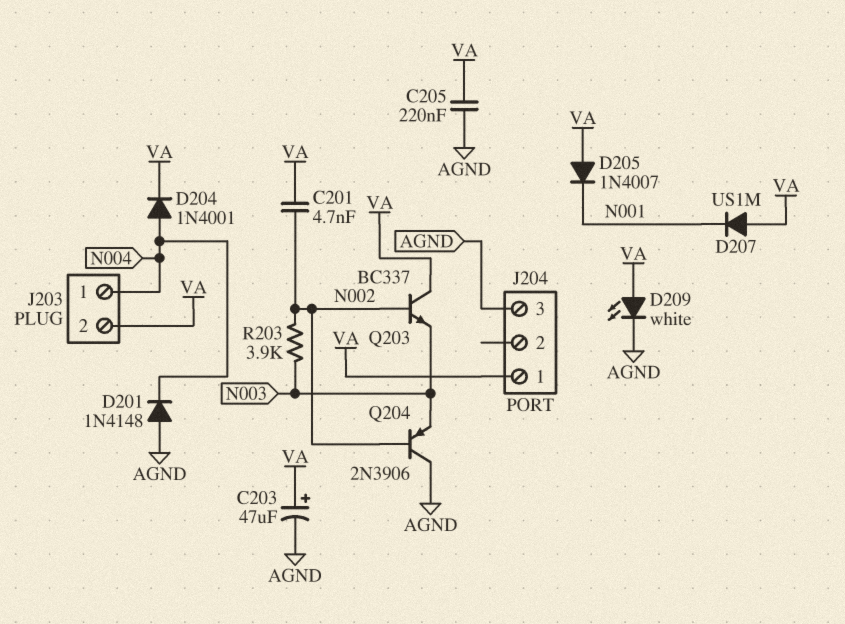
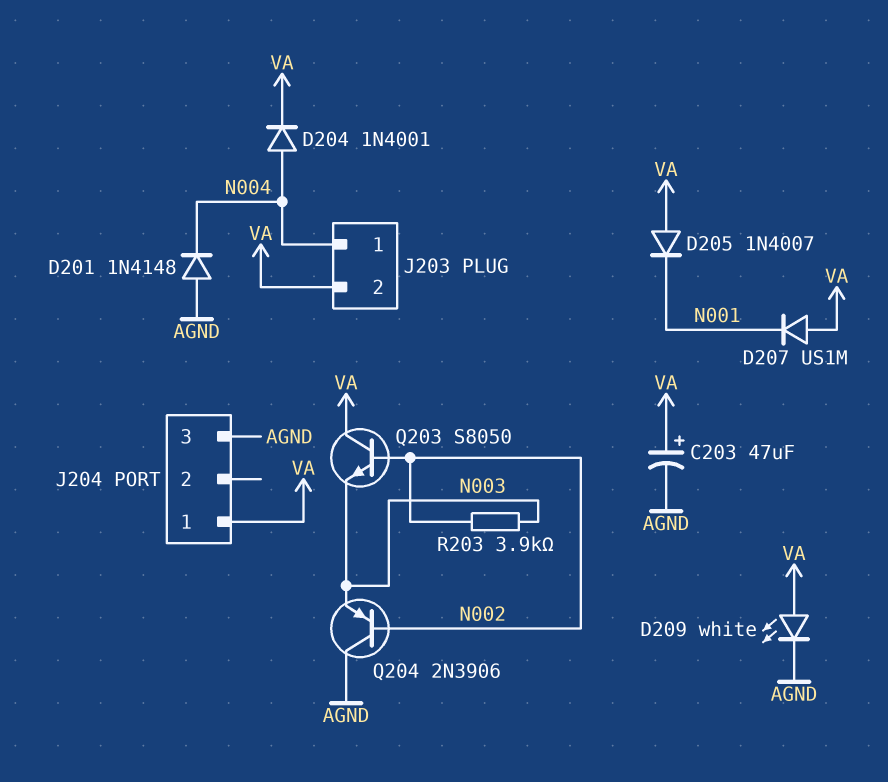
C201: 4.7nF (N002, VA) -> none
C205: 220nF (AGND, VA) -> none
Q203: NPN BC337 (B N002, C VA, E N003) -> NPN S8050 (B N002, C VA, E N003)

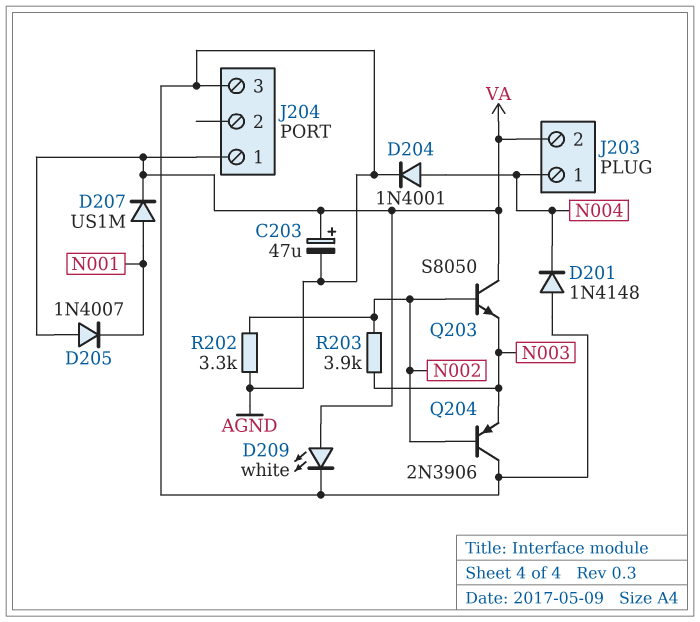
D204: diode 1N4001 (A N004, K VA) -> diode 1N4001 (A N004, K AGND)
D207: diode US1M (A VA, K N001) -> diode US1M (A N001, K VA)
R202: none -> 3.3k (AGND, N002)

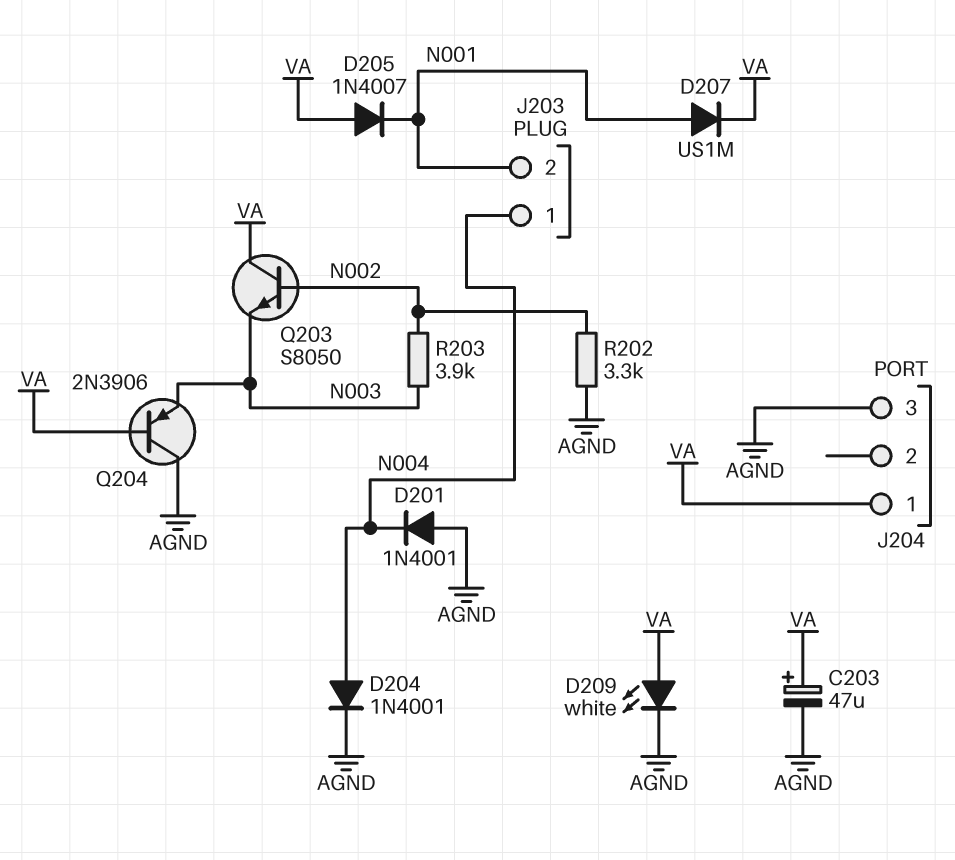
D201: diode 1N4148 (A AGND, K N004) -> diode 1N4001 (A AGND, K N004)
J203 pin 2: VA -> N001
Q204: PNP 2N3906 (B N002, C AGND, E N003) -> PNP 2N3906 (B VA, C AGND, E N003)

